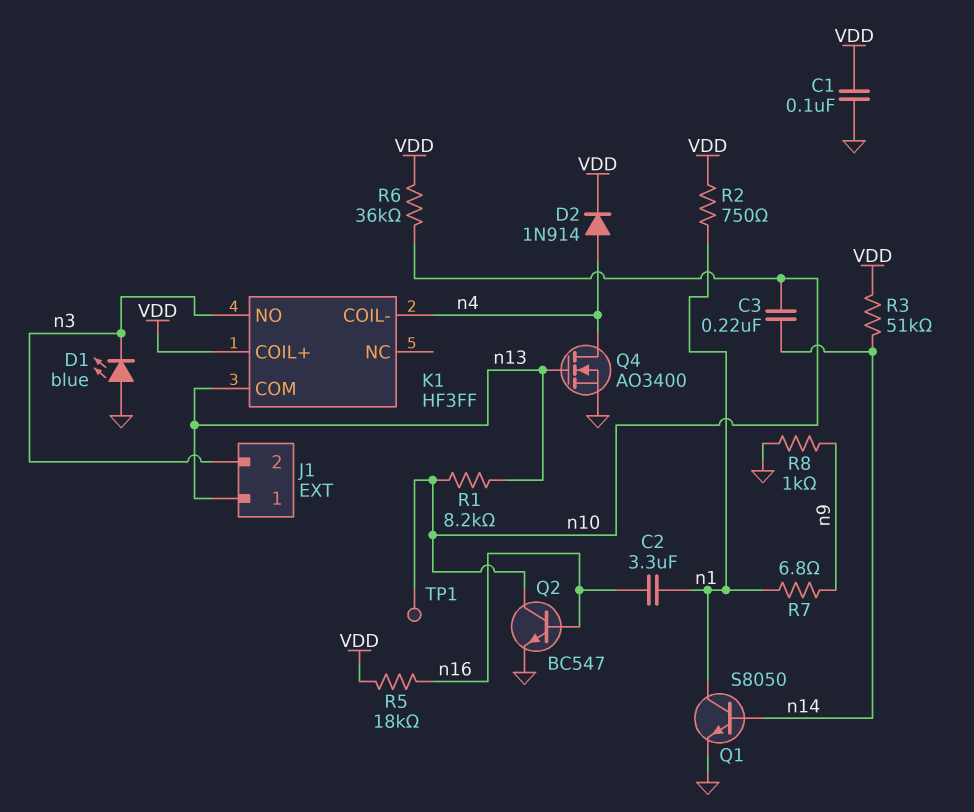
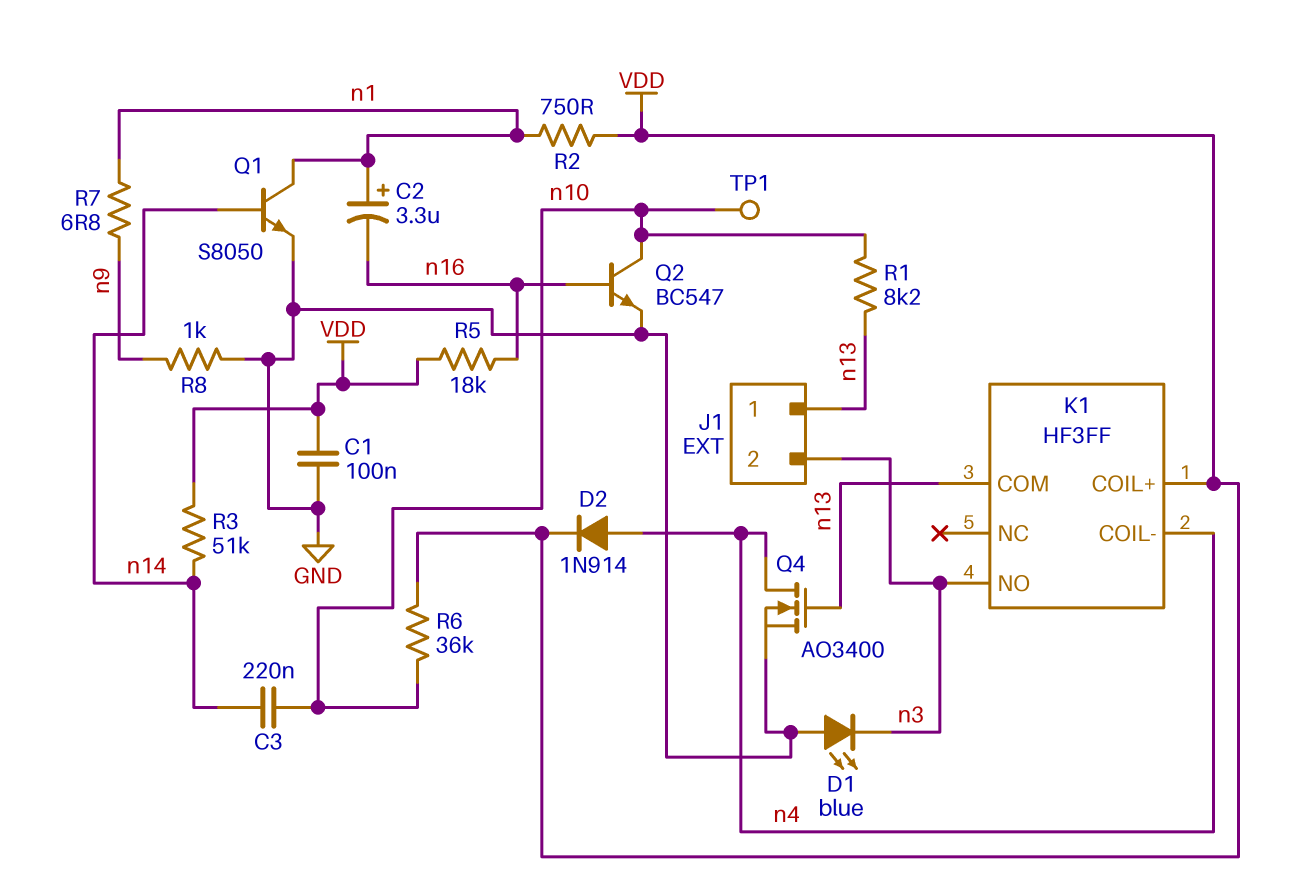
C2: 3.3uF (n1, n16) -> 3.3uF (plus n1, minus n16)

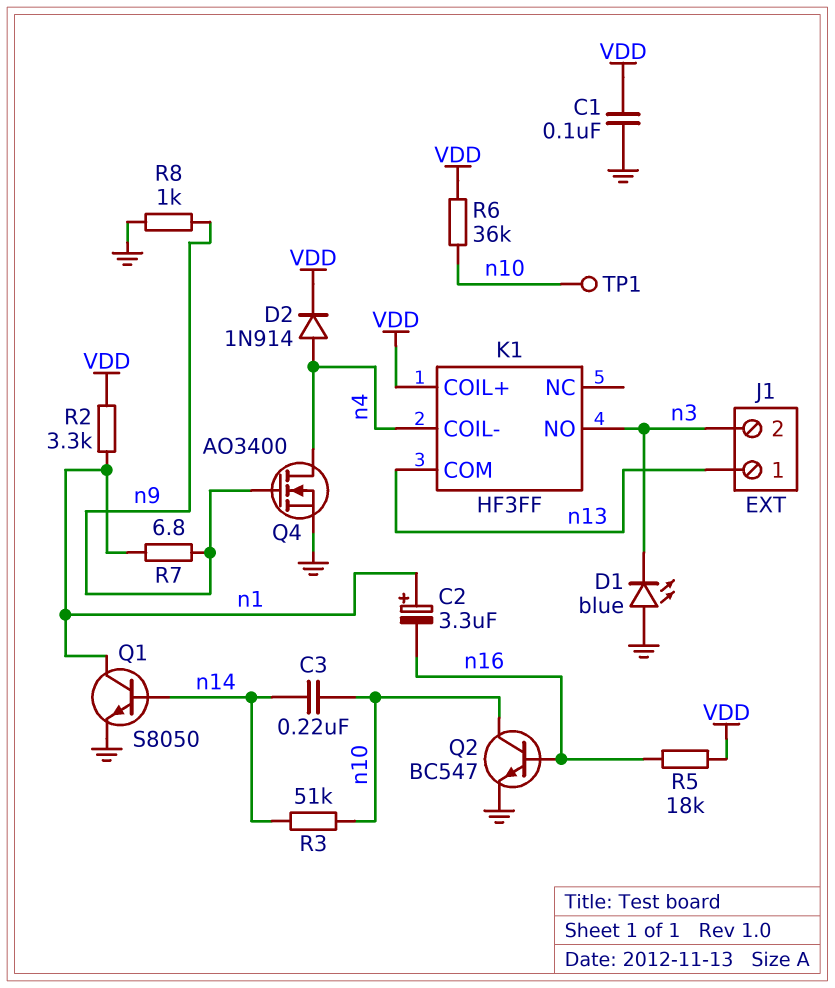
Q4: NMOS AO3400 (G n13, D n4, S GND) -> NMOS AO3400 (G n9, D n4, S GND)
R1: 8.2k (n10, n13) -> none
R2: 750 (VDD, n1) -> 3.3k (VDD, n1)
R3: 51k (VDD, n14) -> 51k (n10, n14)

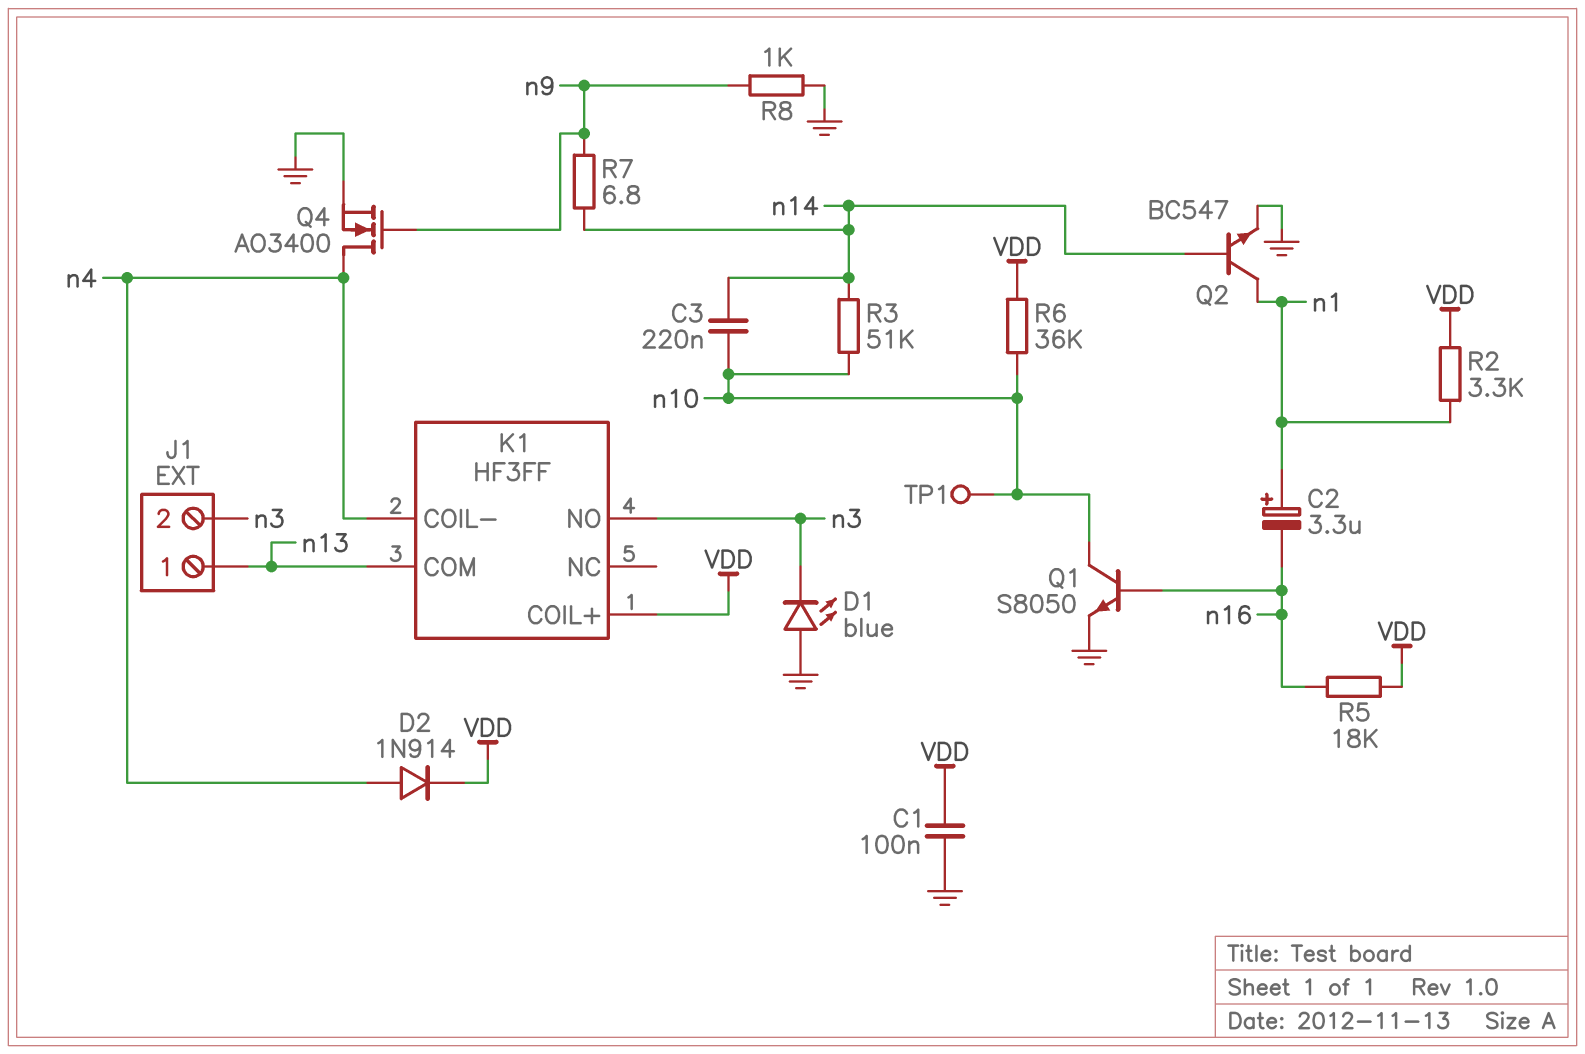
Q1: NPN S8050 (B n14, C n1, E GND) -> NPN S8050 (B n16, C n10, E GND)
Q2: NPN BC547 (B n16, C n10, E GND) -> NPN BC547 (B n14, C n1, E GND)
R7: 6.8 (n1, n9) -> 6.8 (n9, n14)

